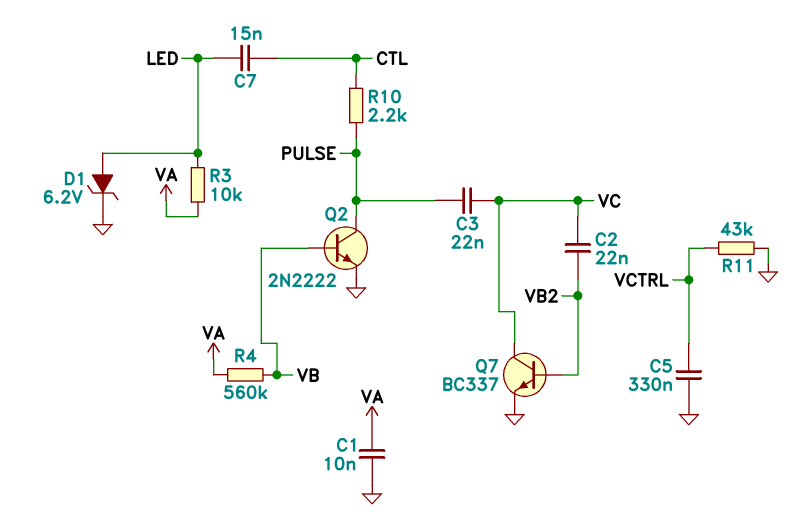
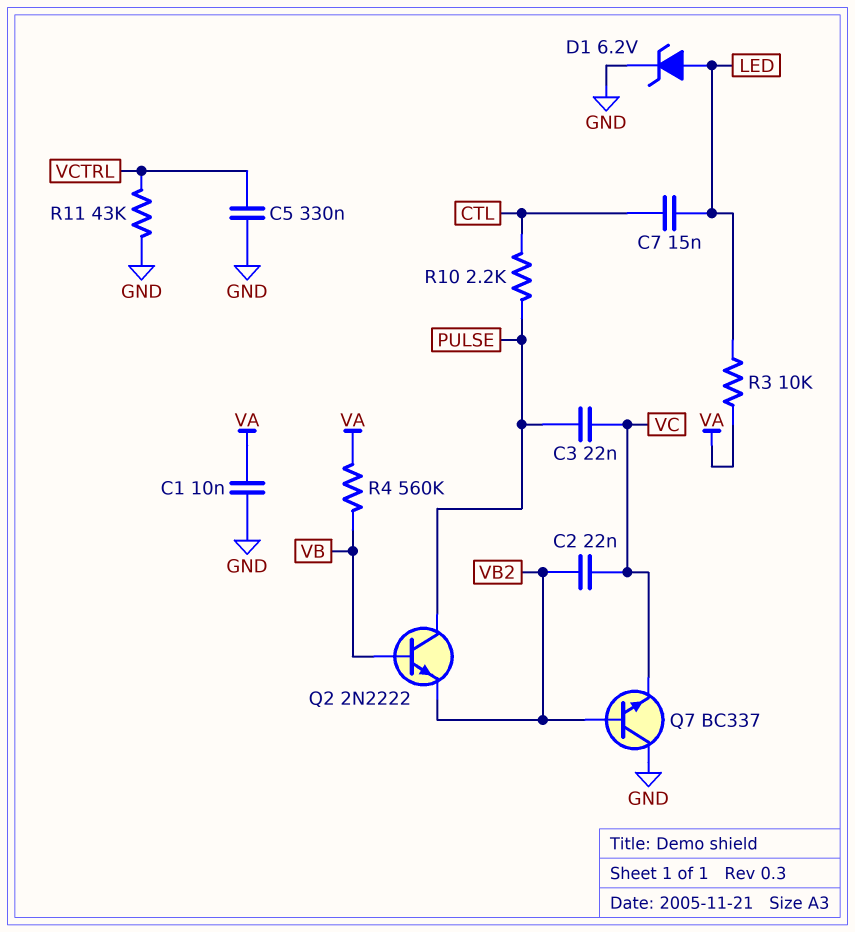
Q2: NPN 2N2222 (B VB, C PULSE, E GND) -> NPN 2N2222 (B VB, C PULSE, E VB2)
Q7: NPN BC337 (B VB2, C VC, E GND) -> NPN BC337 (B VB2, C GND, E VC)

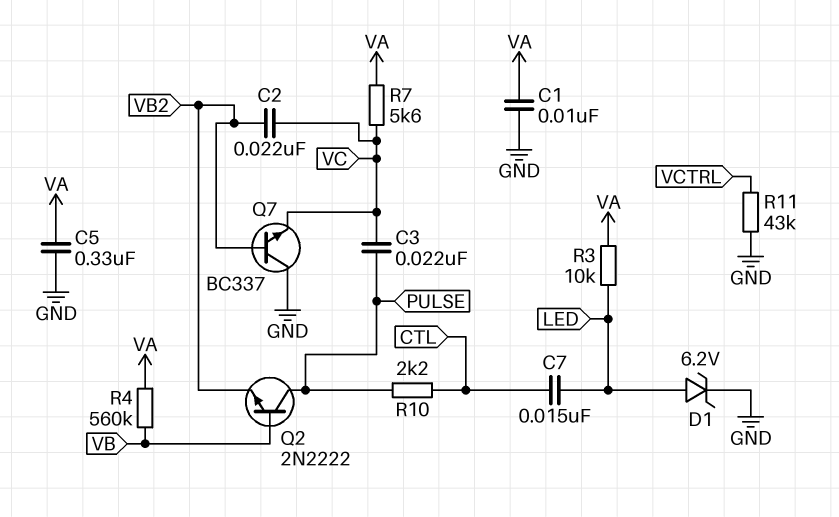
C5: 330nF (GND, VCTRL) -> 330nF (GND, VA)
R7: none -> 5.6k (VA, VC)

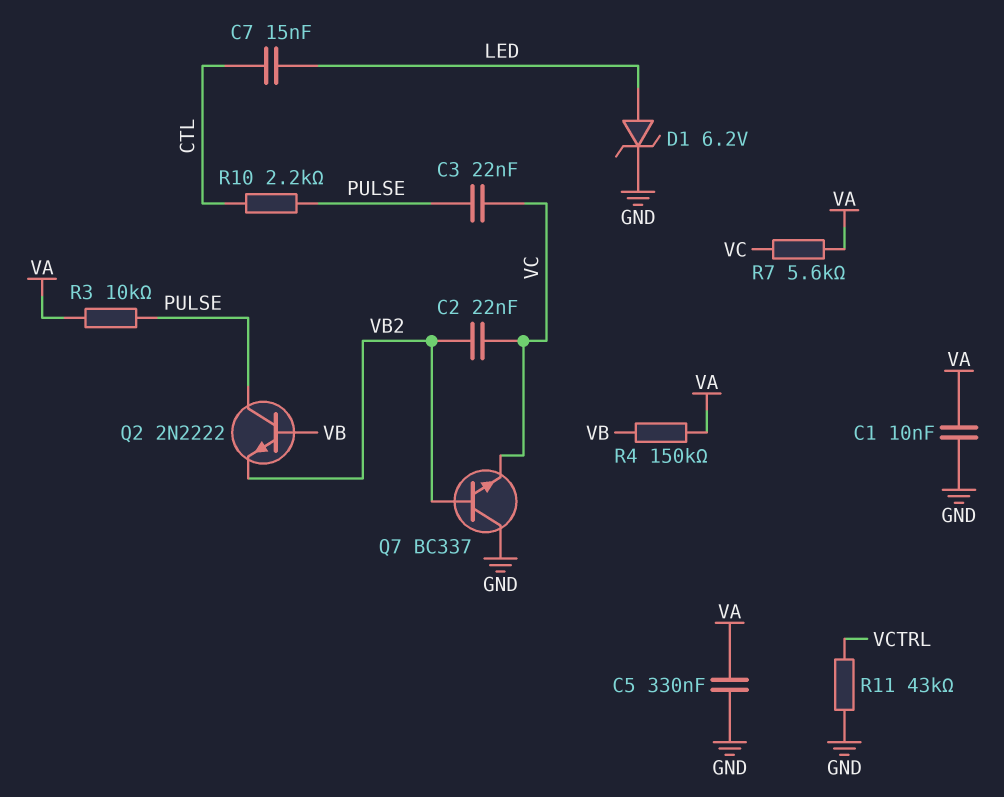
R3: 10k (LED, VA) -> 10k (PULSE, VA)
R4: 560k (VA, VB) -> 150k (VA, VB)

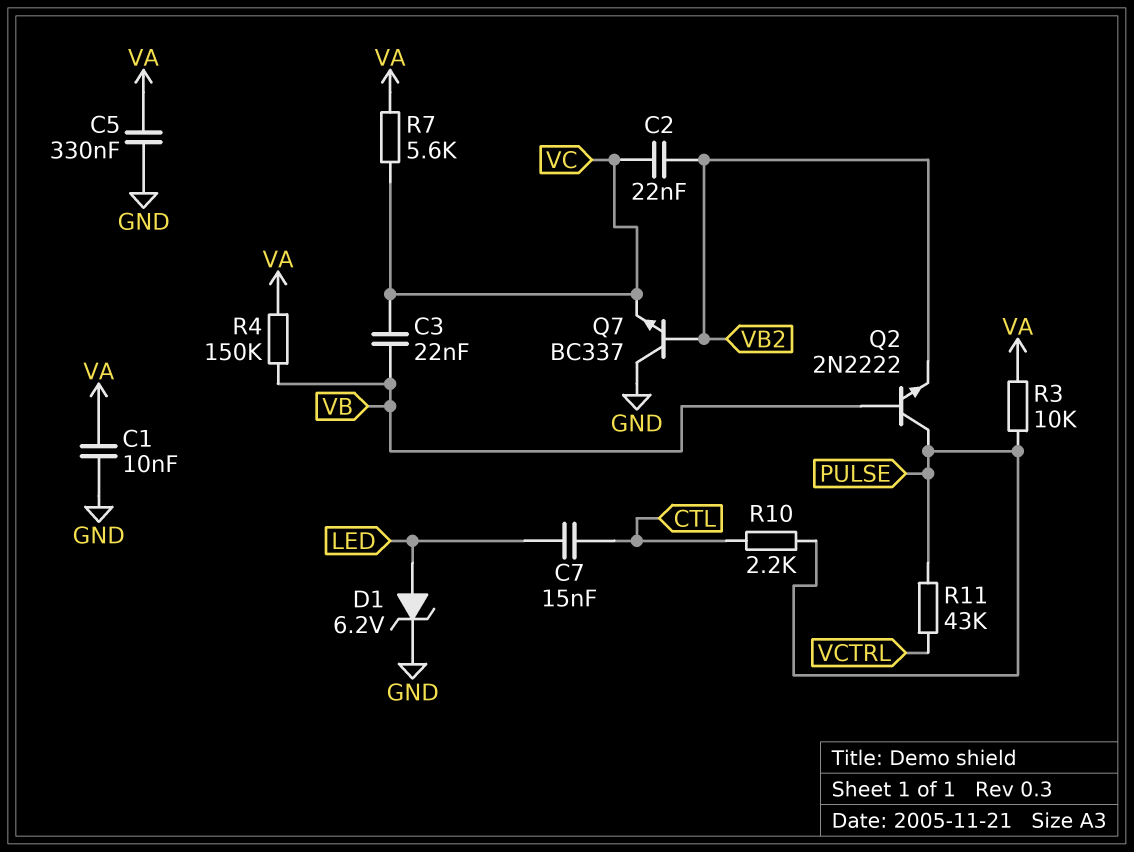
C3: 22nF (PULSE, VC) -> 22nF (VB, VC)
R11: 43k (GND, VCTRL) -> 43k (PULSE, VCTRL)

